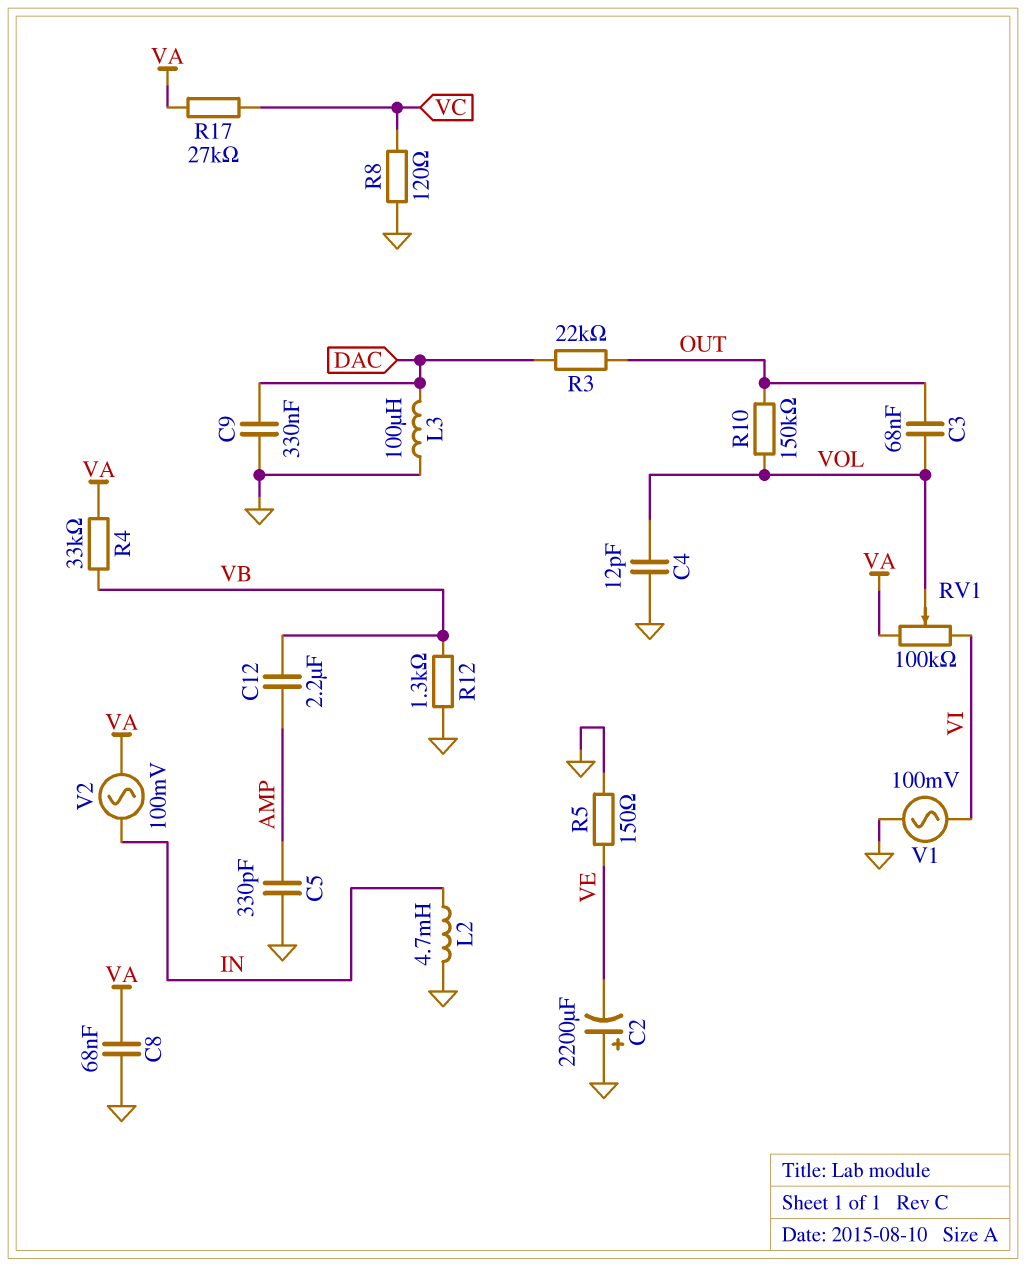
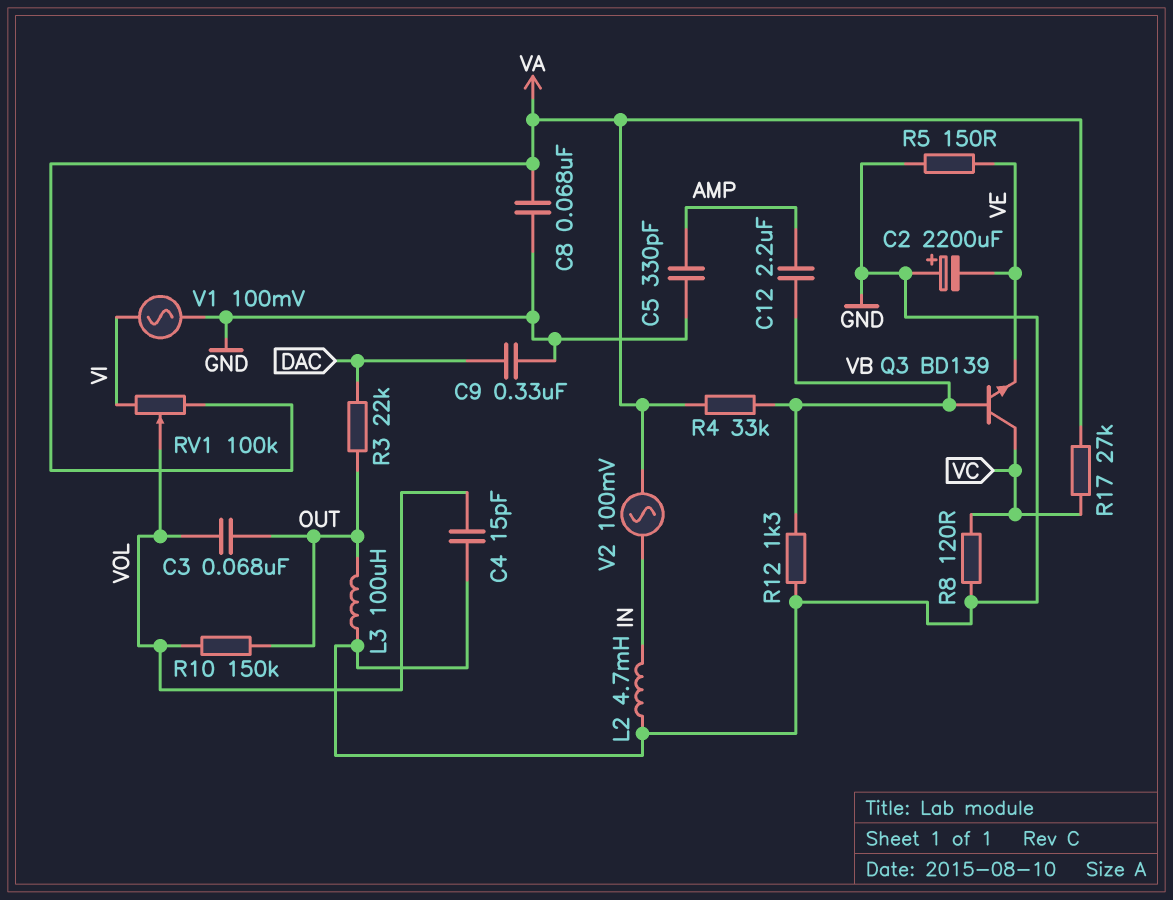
C4: 12pF (GND, VOL) -> 15pF (GND, VOL)
L3: 100uH (DAC, GND) -> 100uH (GND, OUT)
Q3: none -> NPN BD139 (B VB, C VC, E VE)

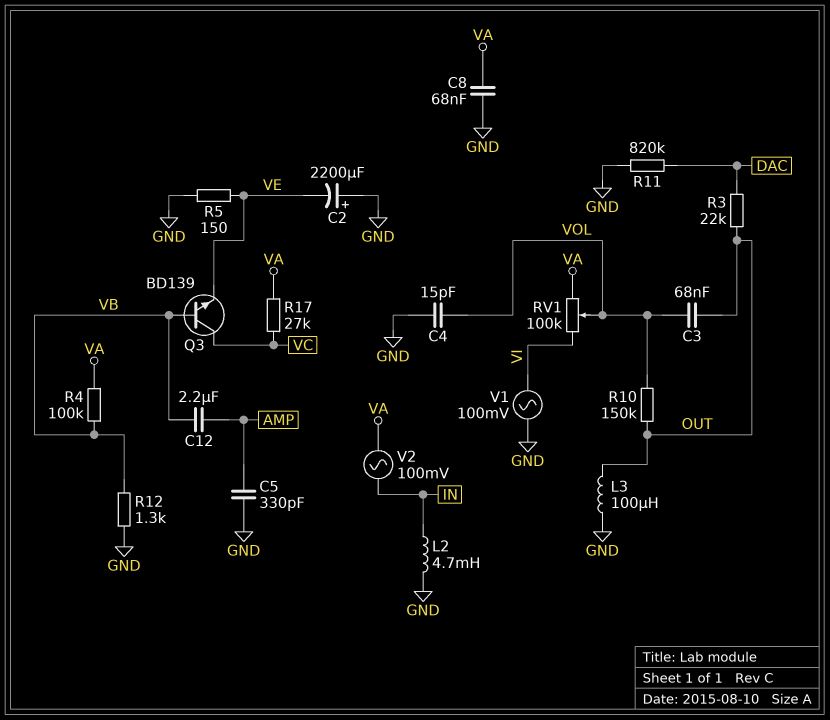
C9: 330nF (DAC, GND) -> none
R4: 33k (VA, VB) -> 100k (VA, VB)
R8: 120 (GND, VC) -> none
R11: none -> 820k (DAC, GND)

